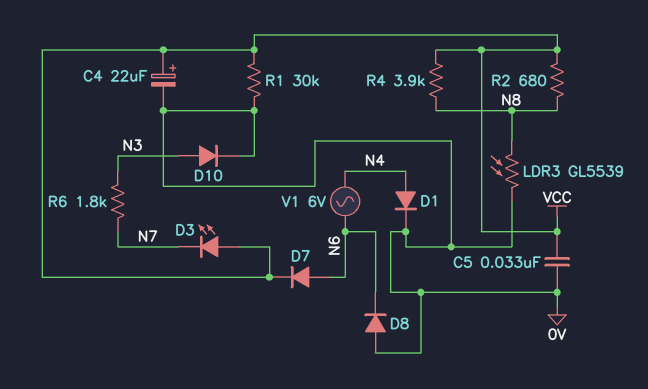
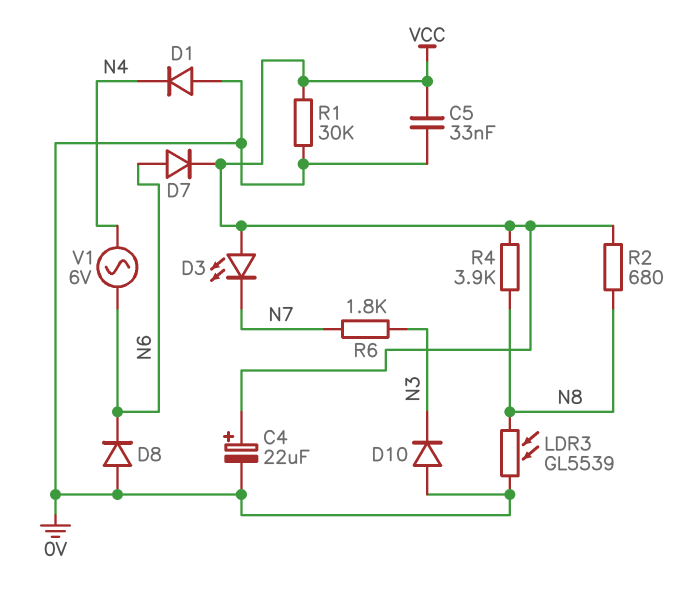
D1: diode (A N4, K 0V) -> diode (A 0V, K N4)
D10: diode (A N3, K 0V) -> diode (A 0V, K N3)

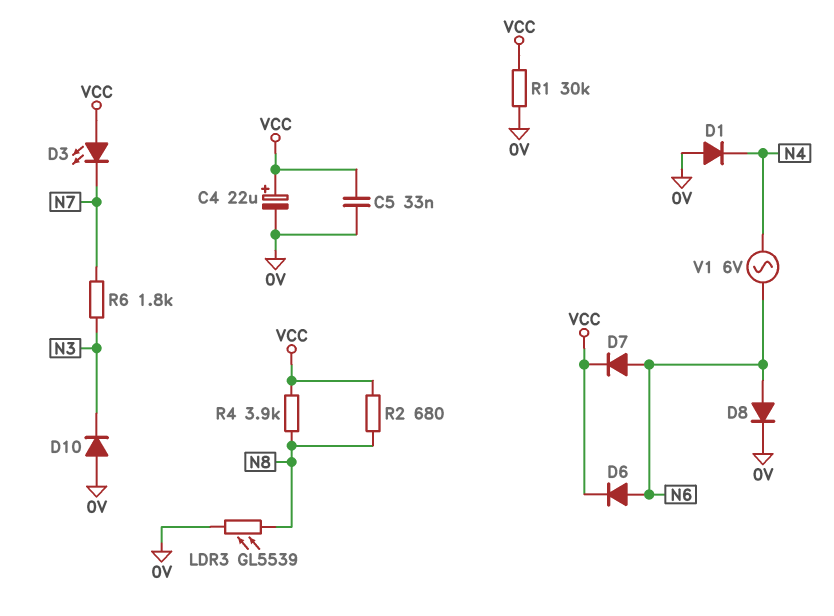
D6: none -> diode (A N6, K VCC)
D8: diode (A 0V, K N6) -> diode (A N6, K 0V)

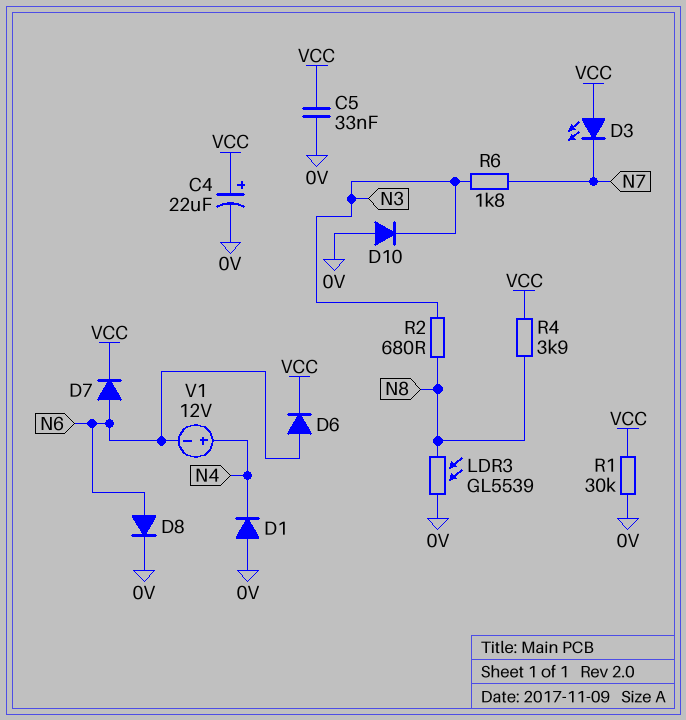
R2: 680 (N8, VCC) -> 680 (N3, N8)
V1: AC 6V (N4, N6) -> 12V (plus N4, minus N6)

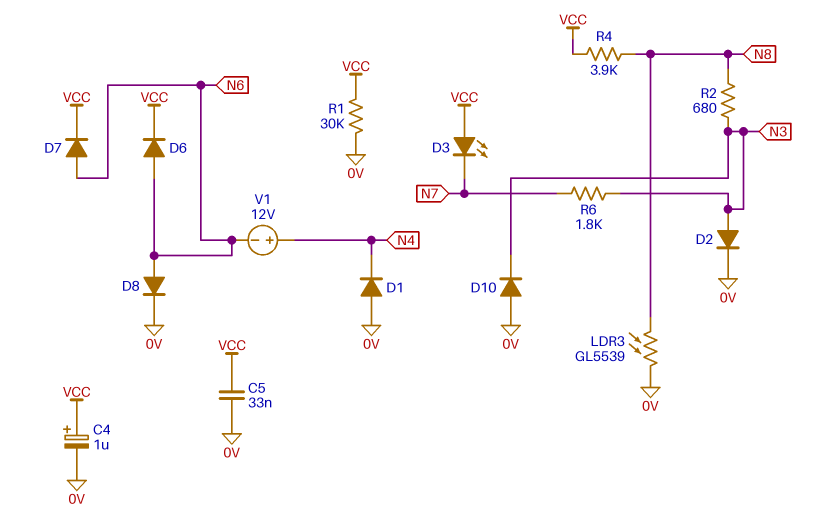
C4: 22uF (plus VCC, minus 0V) -> 1uF (plus VCC, minus 0V)
D2: none -> diode (A N3, K 0V)

